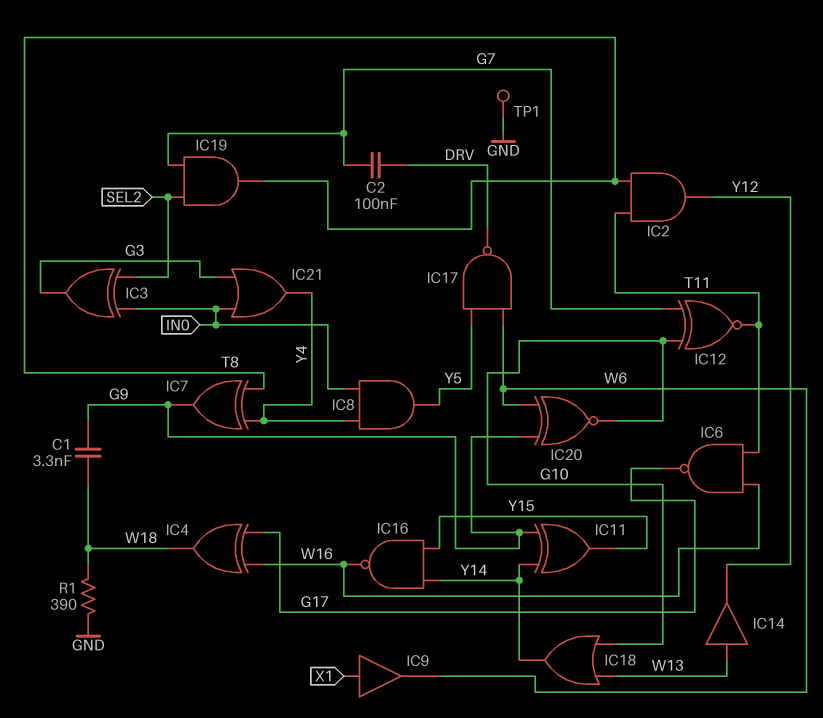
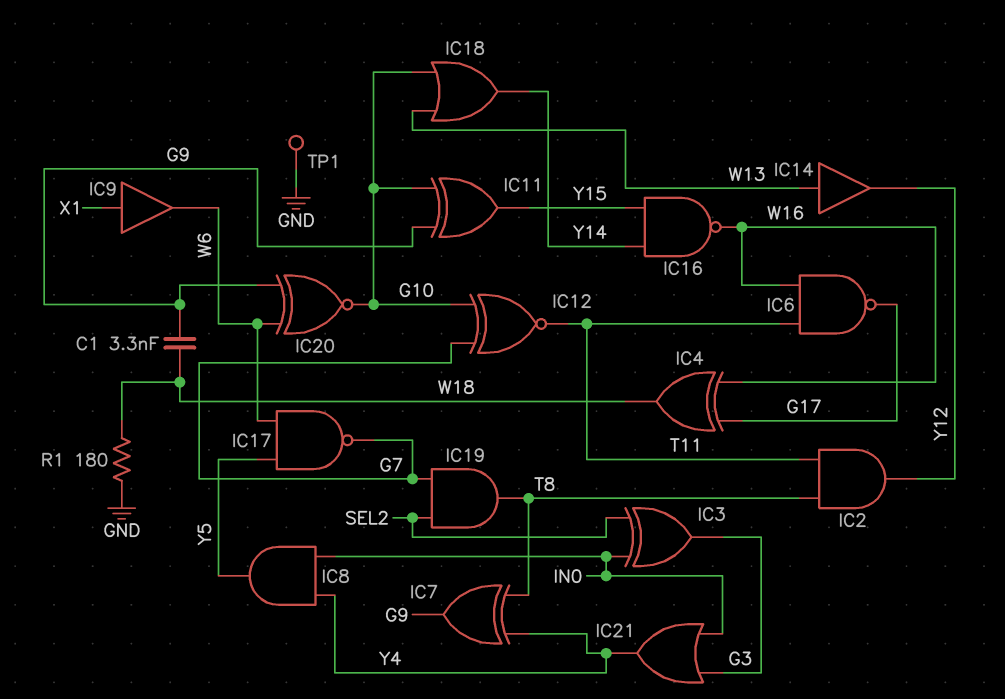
C2: 100nF (DRV, G7) -> none
IC11: XOR (in G9, in Y14, out Y15) -> XOR (in G9, in G10, out Y15)
IC17: NAND (in W6, in Y5, out DRV) -> NAND (in W6, in Y5, out G7)
R1: 390 (GND, W18) -> 180 (GND, W18)

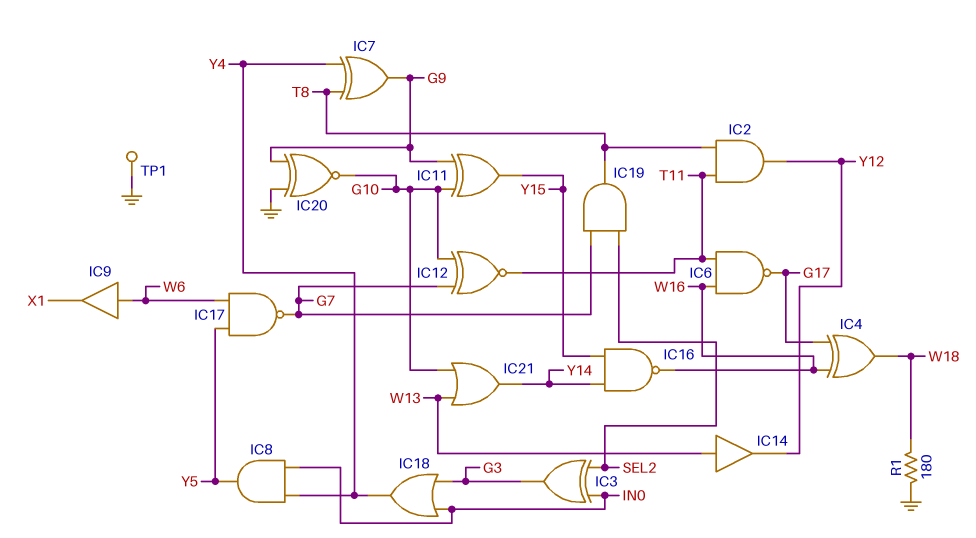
C1: 3.3nF (G9, W18) -> none
IC9: buffer (in X1, out W6) -> buffer (in W6, out X1)
IC18: OR (in G10, in W13, out Y14) -> OR (in G3, in IN0, out Y4)
IC20: XNOR (in G9, in W6, out G10) -> XNOR (in G9, in GND, out G10)
IC21: OR (in G3, in IN0, out Y4) -> OR (in G10, in W13, out Y14)

